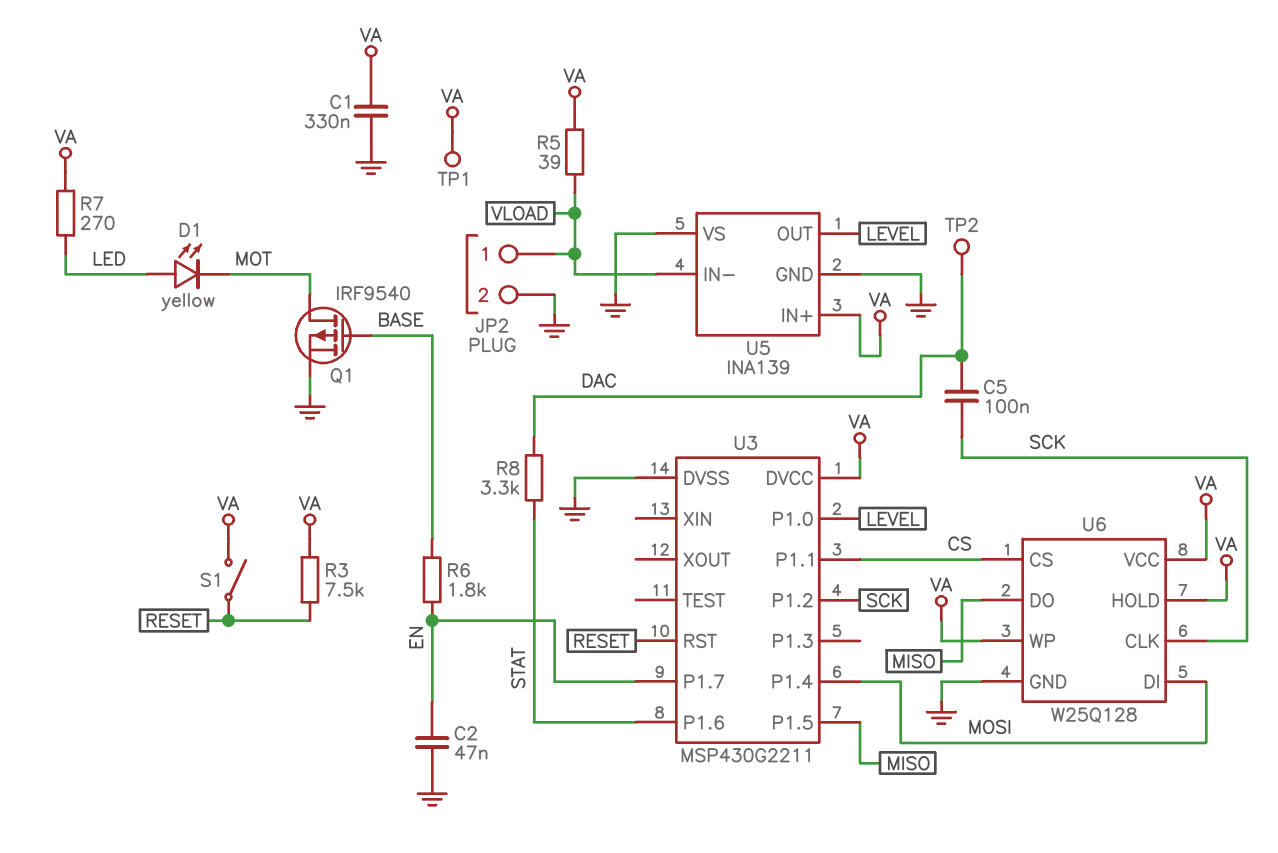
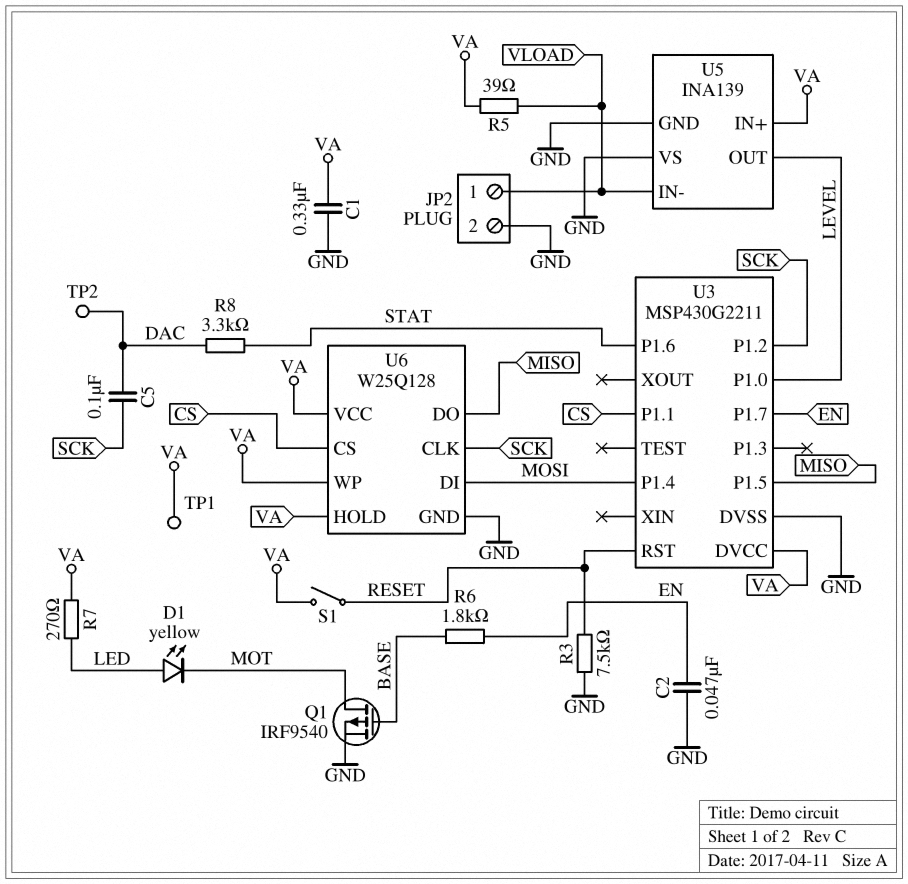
R3: 7.5k (RESET, VA) -> 7.5k (GND, RESET)

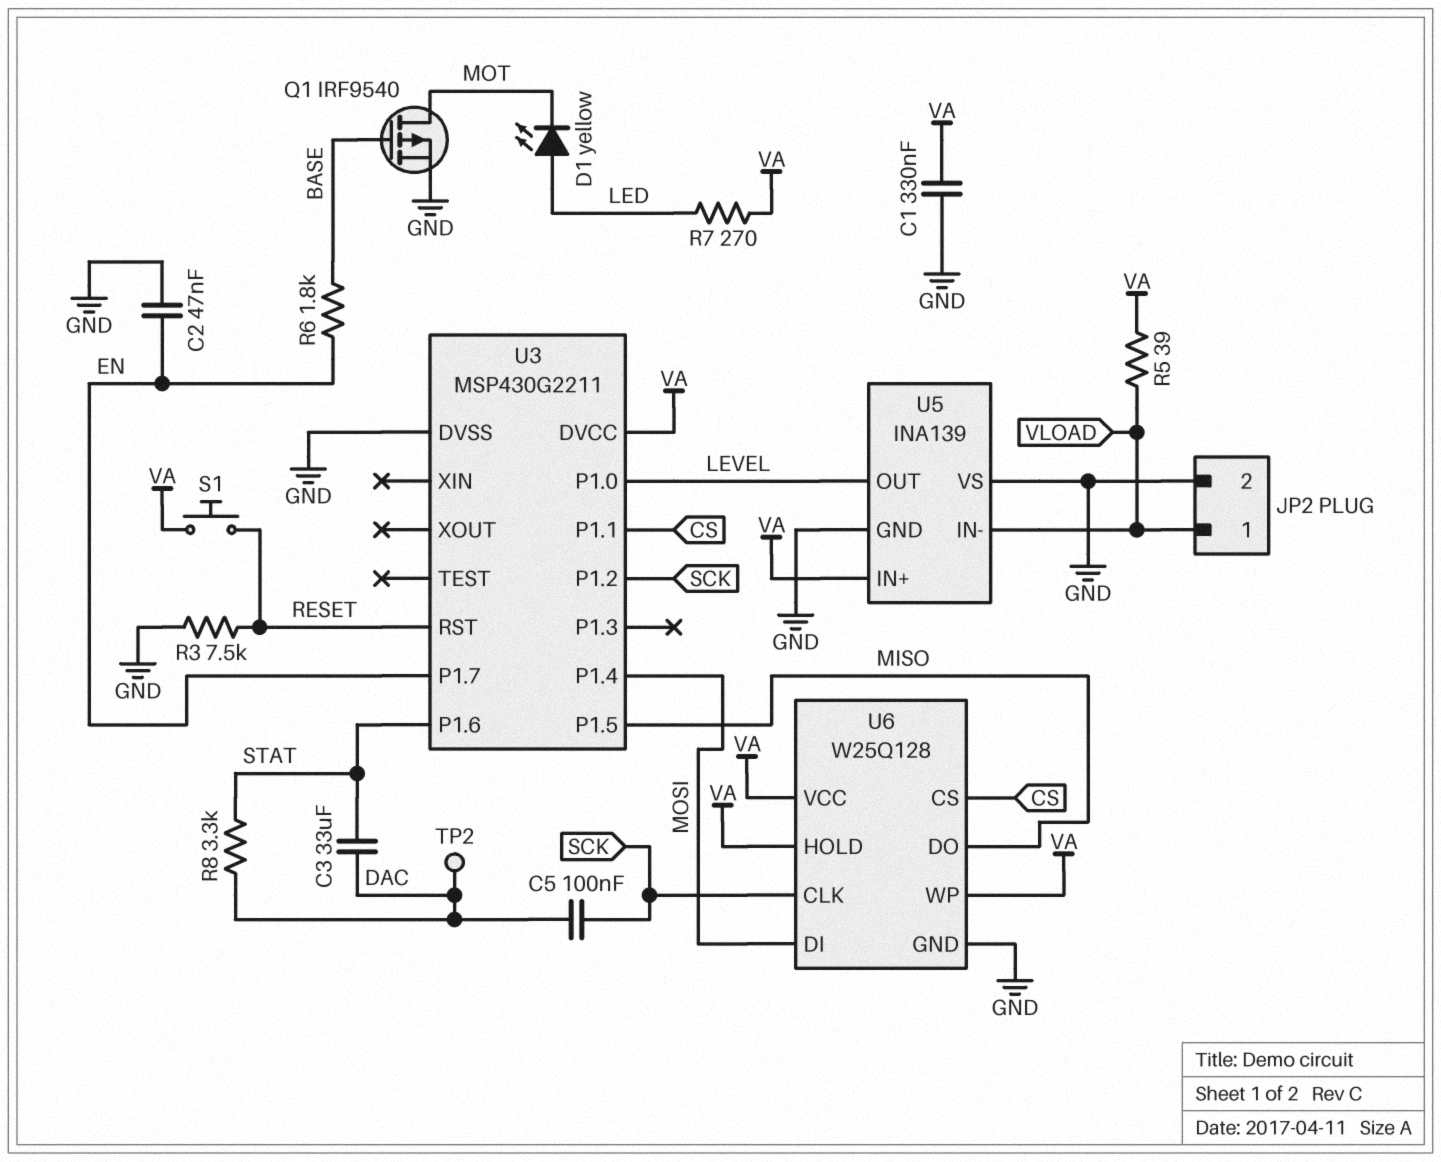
C3: none -> 33uF (DAC, STAT)
S1: switch (RESET, VA) -> button (RESET, VA)
TP1: test point (VA) -> none

